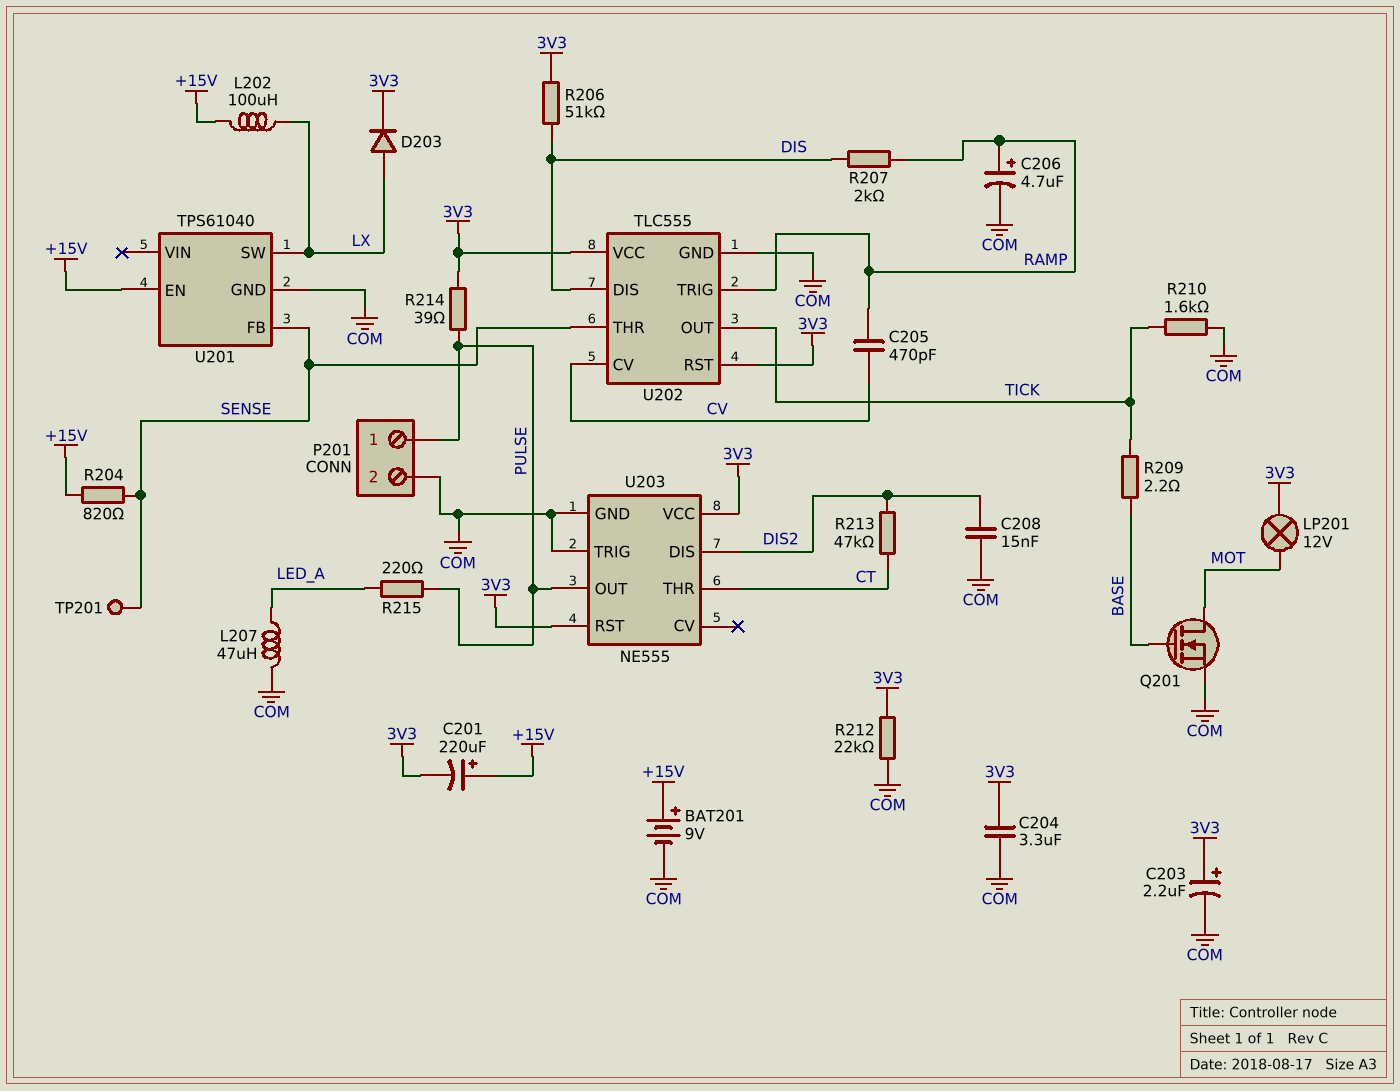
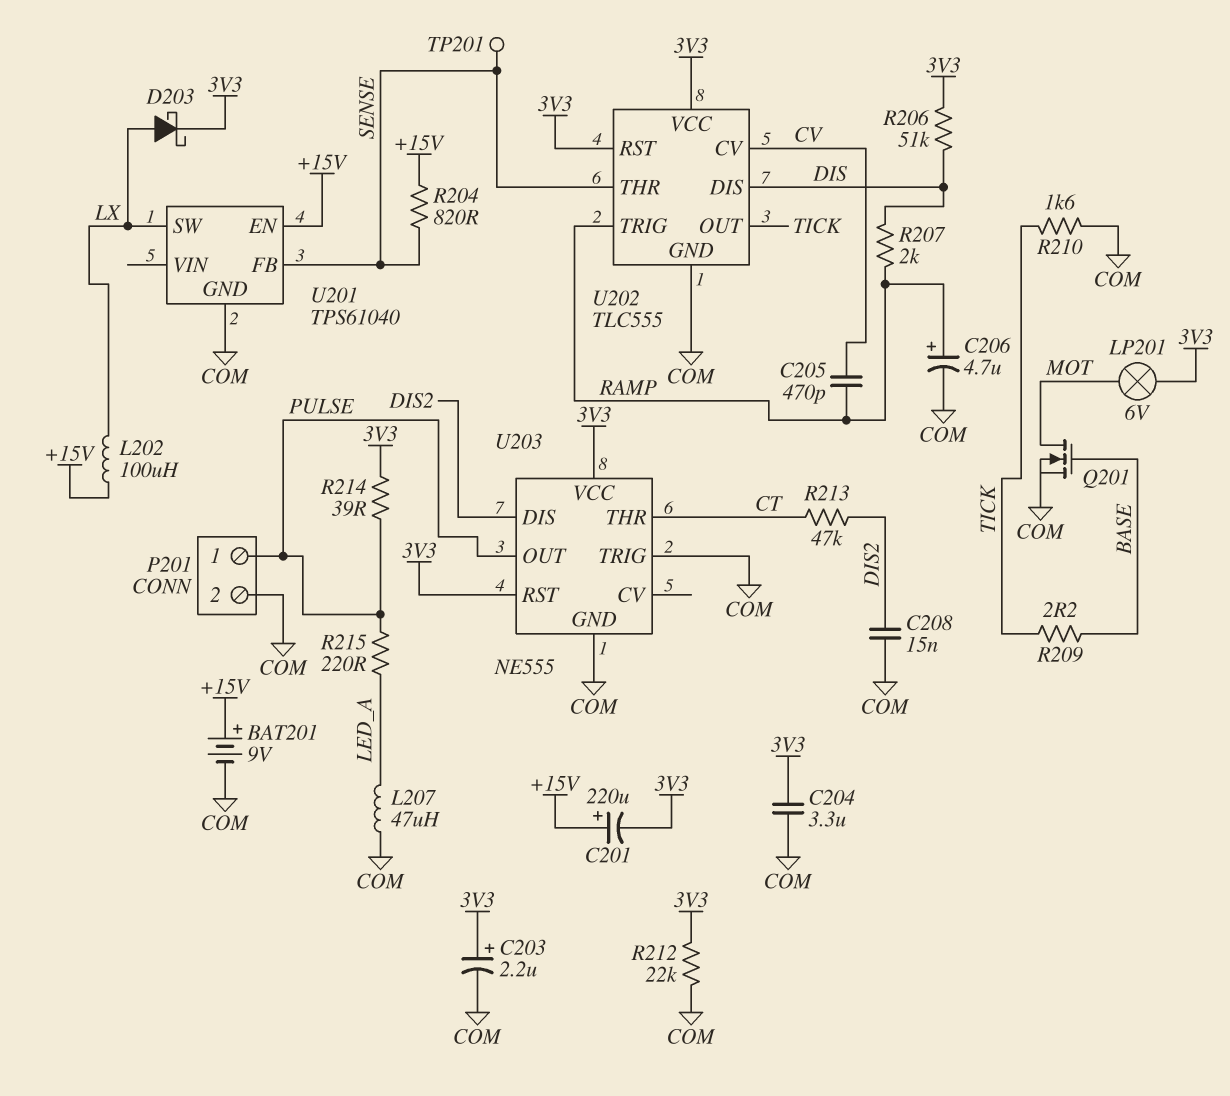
D203: diode (A LX, K 3V3) -> schottky (A LX, K 3V3)
LP201: lamp 12V (3V3, MOT) -> lamp 6V (3V3, MOT)

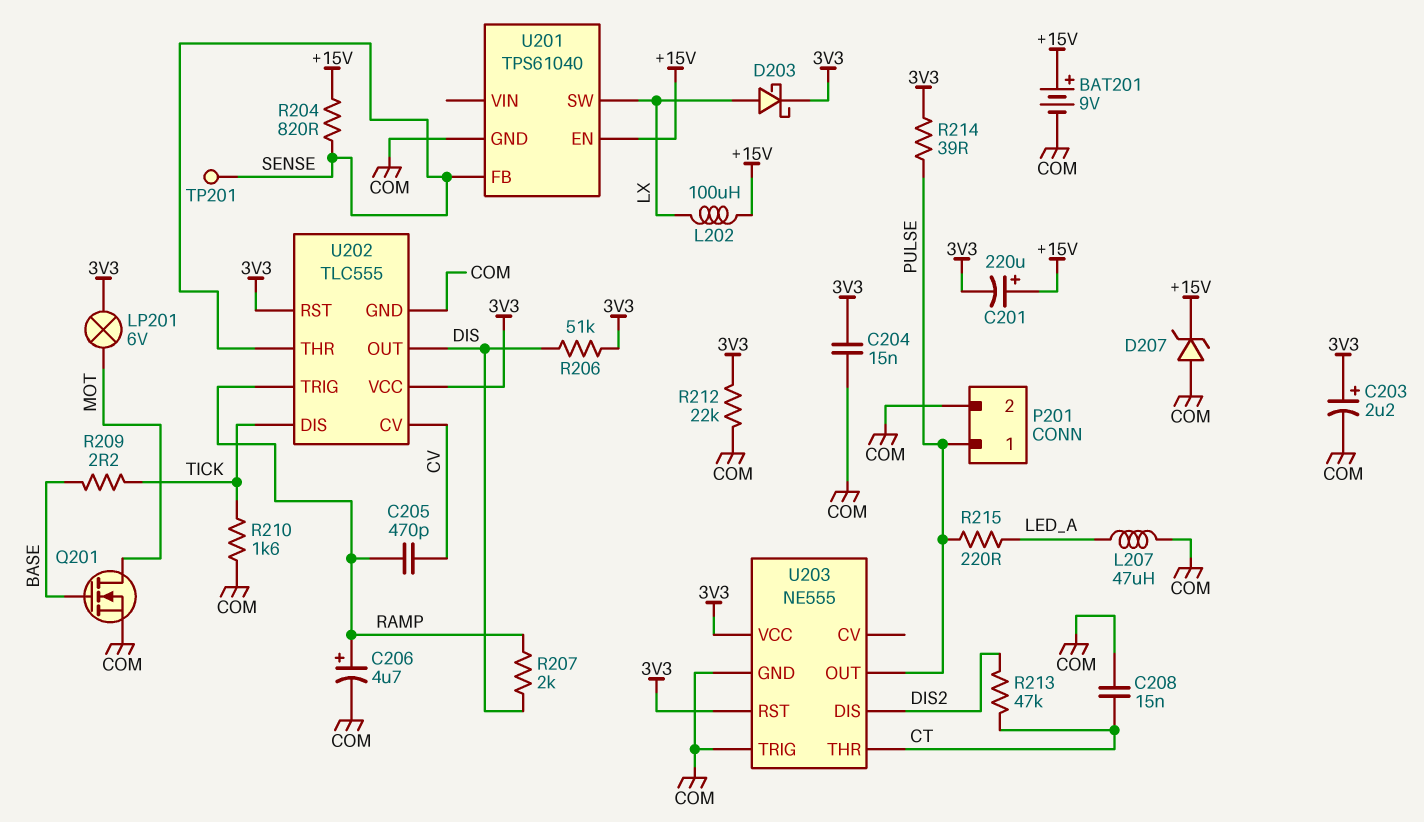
C204: 3.3uF (3V3, COM) -> 15nF (3V3, COM)
C208: 15nF (COM, DIS2) -> 15nF (COM, CT)
D207: none -> zener (A COM, K +15V)
U202 pin DIS: DIS -> TICK
U202 pin OUT: TICK -> DIS

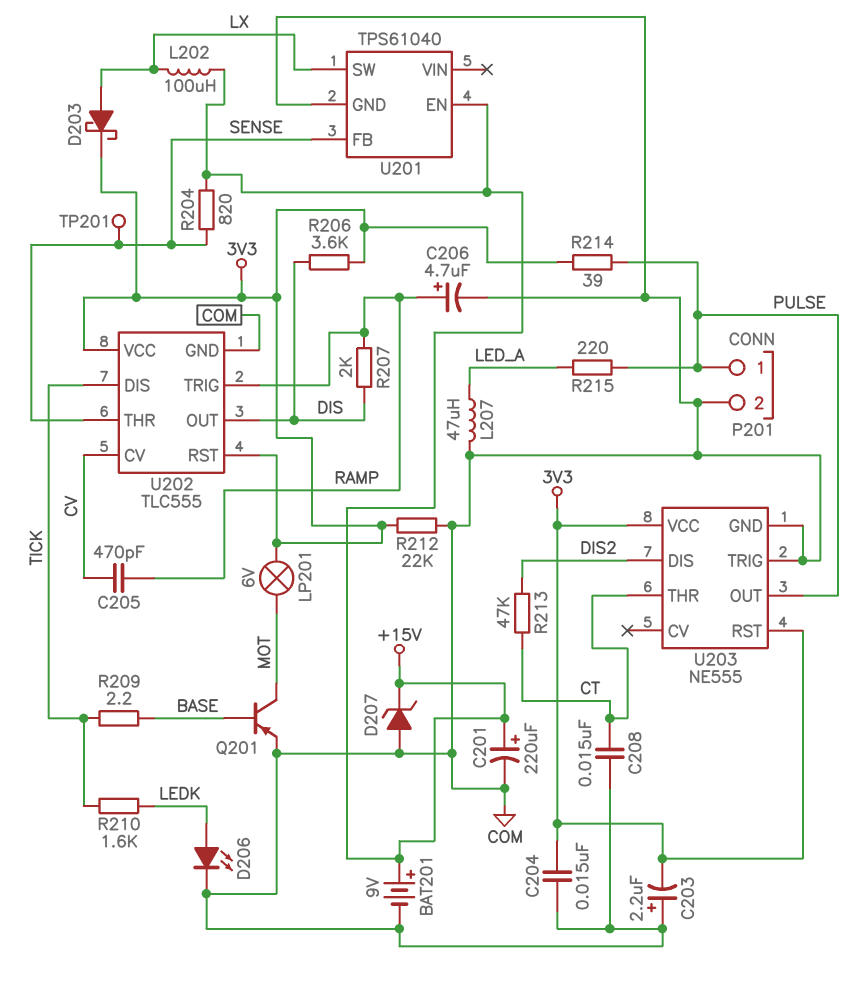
C201: 220uF (plus +15V, minus 3V3) -> 220uF (plus +15V, minus COM)
C203: 2.2uF (plus 3V3, minus COM) -> 2.2uF (plus COM, minus 3V3)
D206: none -> LED (A LEDK, K COM)
Q201: NMOS (G BASE, D MOT, S COM) -> PNP (B BASE, C MOT, E COM)
R206: 51k (3V3, DIS) -> 3.6k (3V3, DIS)
R210: 1.6k (COM, TICK) -> 1.6k (LEDK, TICK)

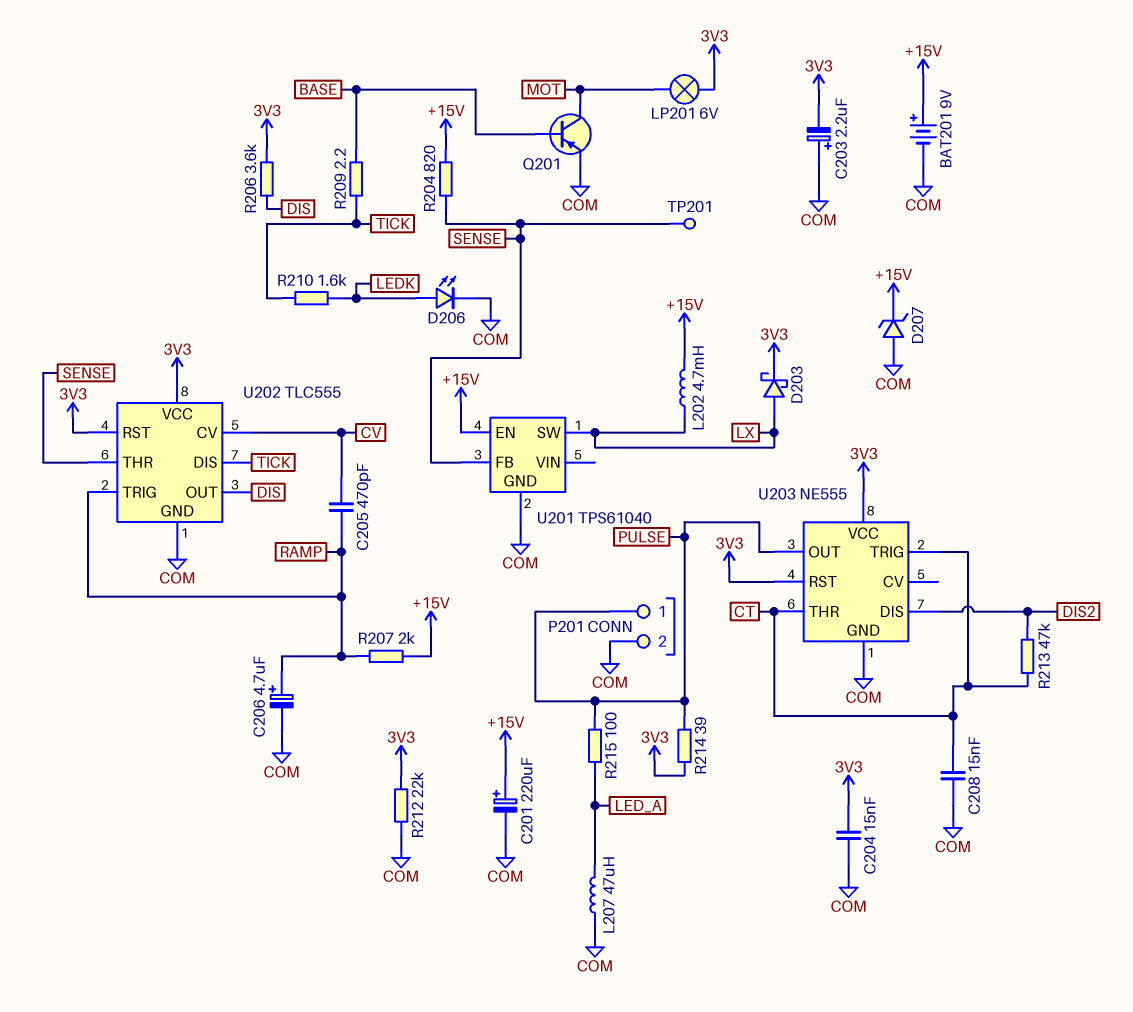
L202: 100uH (+15V, LX) -> 4.7mH (+15V, LX)
R207: 2k (DIS, RAMP) -> 2k (+15V, RAMP)
R215: 220 (LED_A, PULSE) -> 100 (LED_A, PULSE)
U203 pin TRIG: COM -> CT

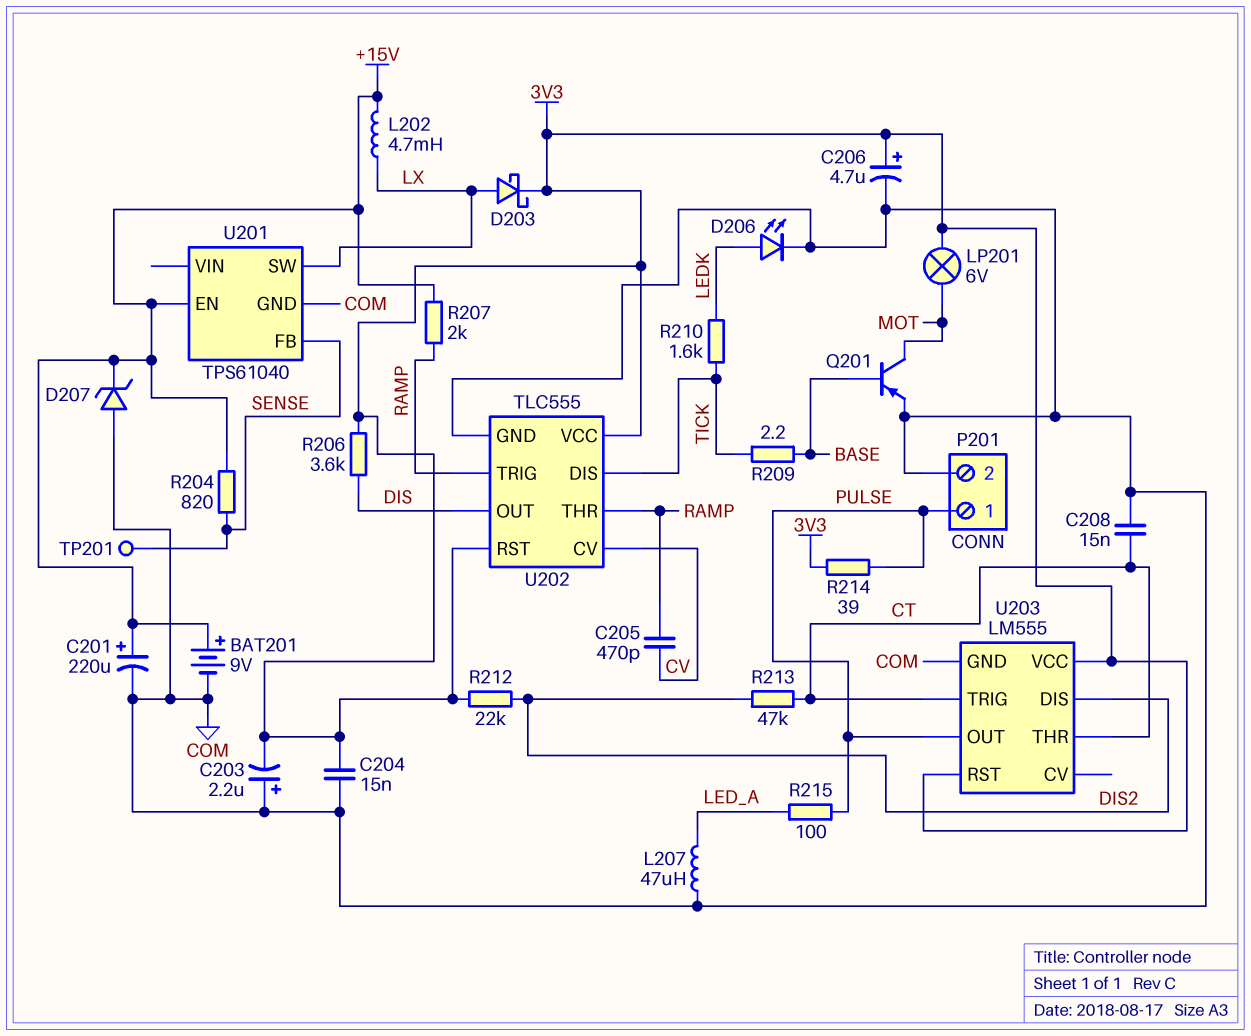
C206: 4.7uF (plus RAMP, minus COM) -> 4.7uF (plus 3V3, minus COM)
R212: 22k (3V3, COM) -> 22k (3V3, DIS2)
U202 pin THR: SENSE -> RAMP
U203: NE555 -> LM555

